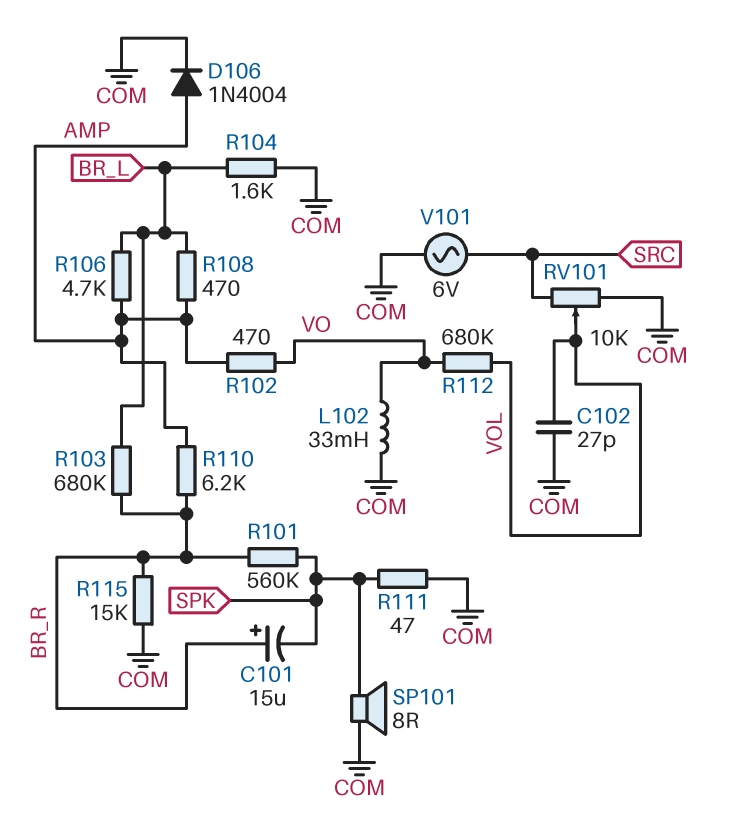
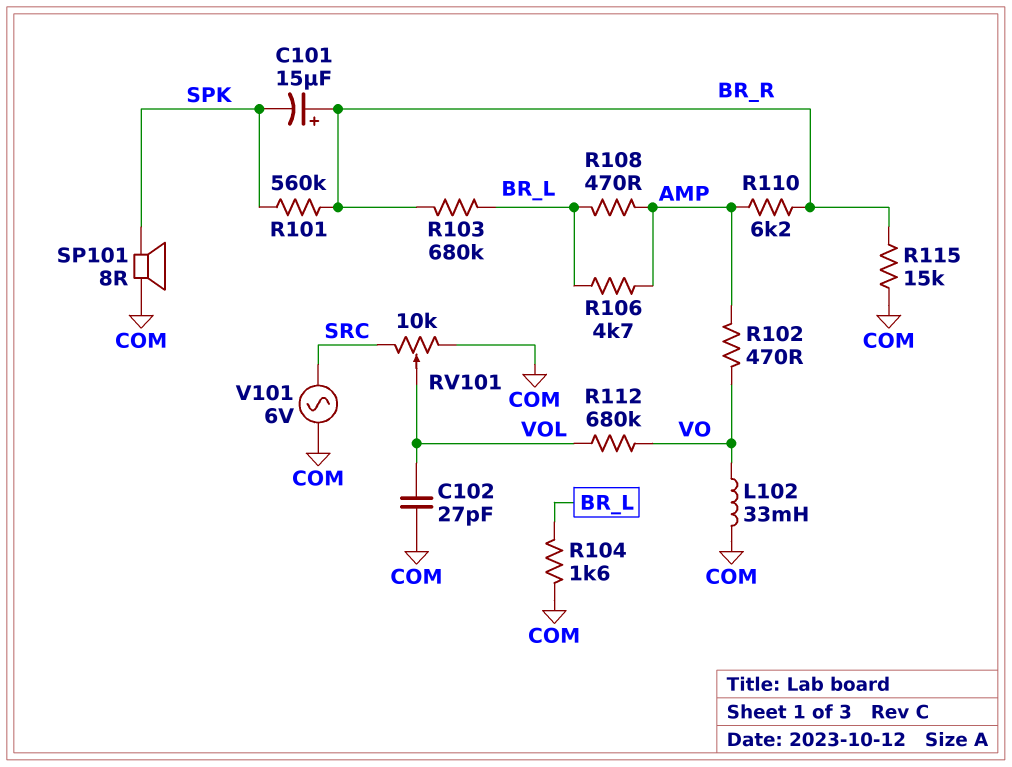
D106: diode 1N4004 (A AMP, K COM) -> none
R111: 47 (COM, SPK) -> none

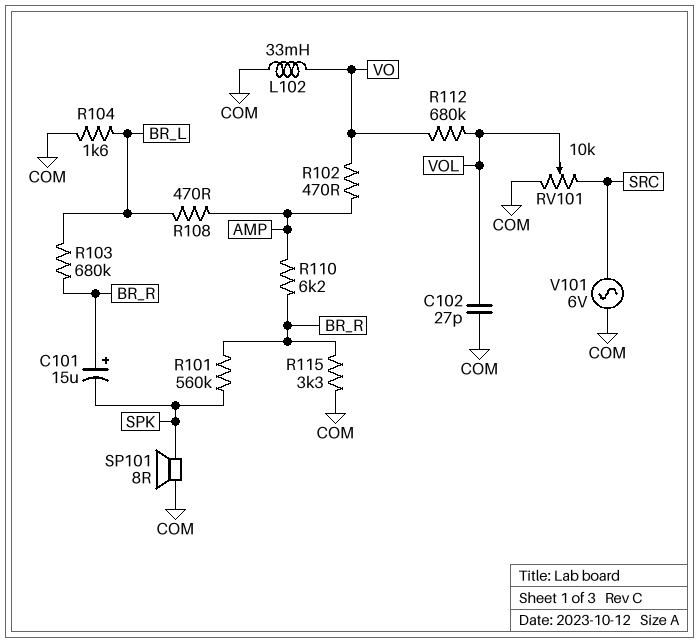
R106: 4.7k (AMP, BR_L) -> none
R115: 15k (BR_R, COM) -> 3.3k (BR_R, COM)

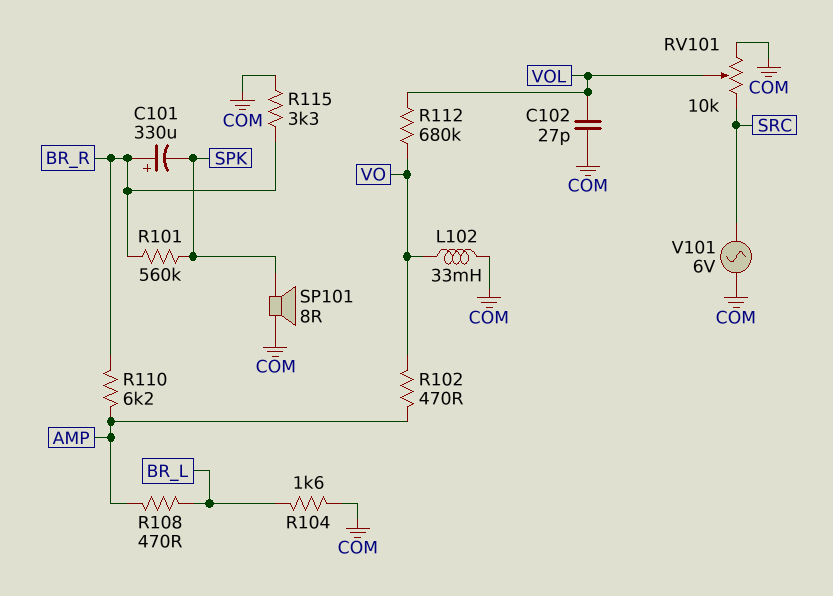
C101: 15uF (plus BR_R, minus SPK) -> 330uF (plus BR_R, minus SPK)
R103: 680k (BR_L, BR_R) -> none

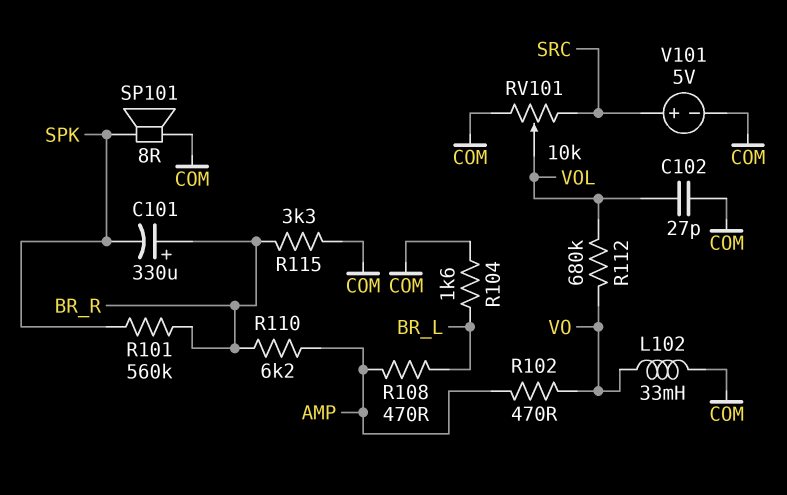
V101: AC 6V (COM, SRC) -> 5V (plus SRC, minus COM)

